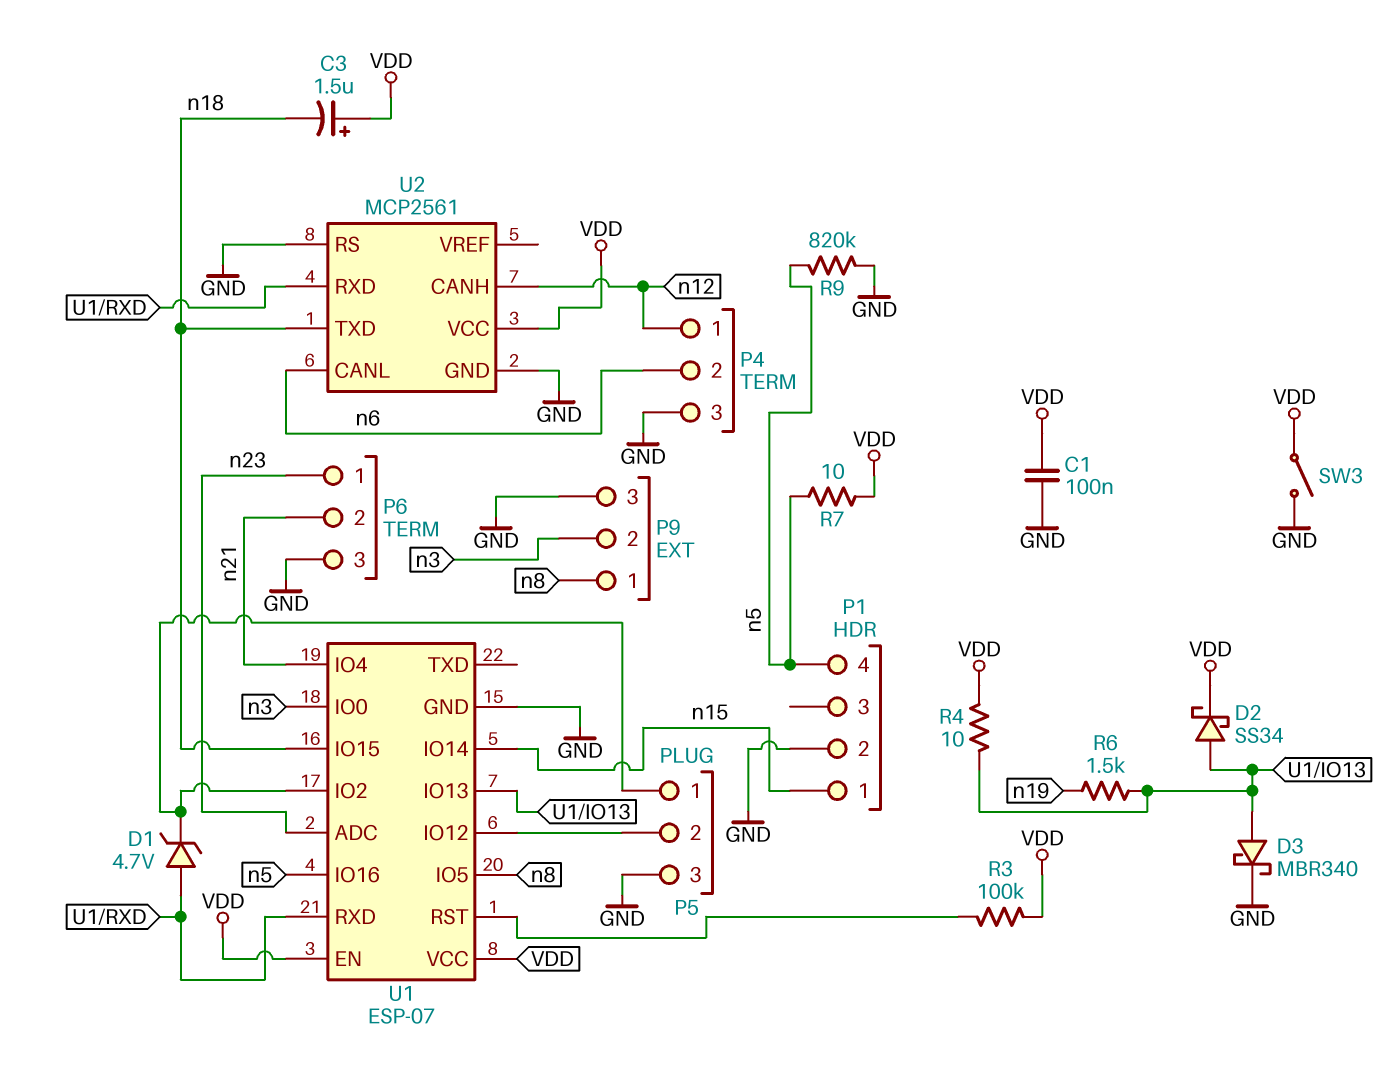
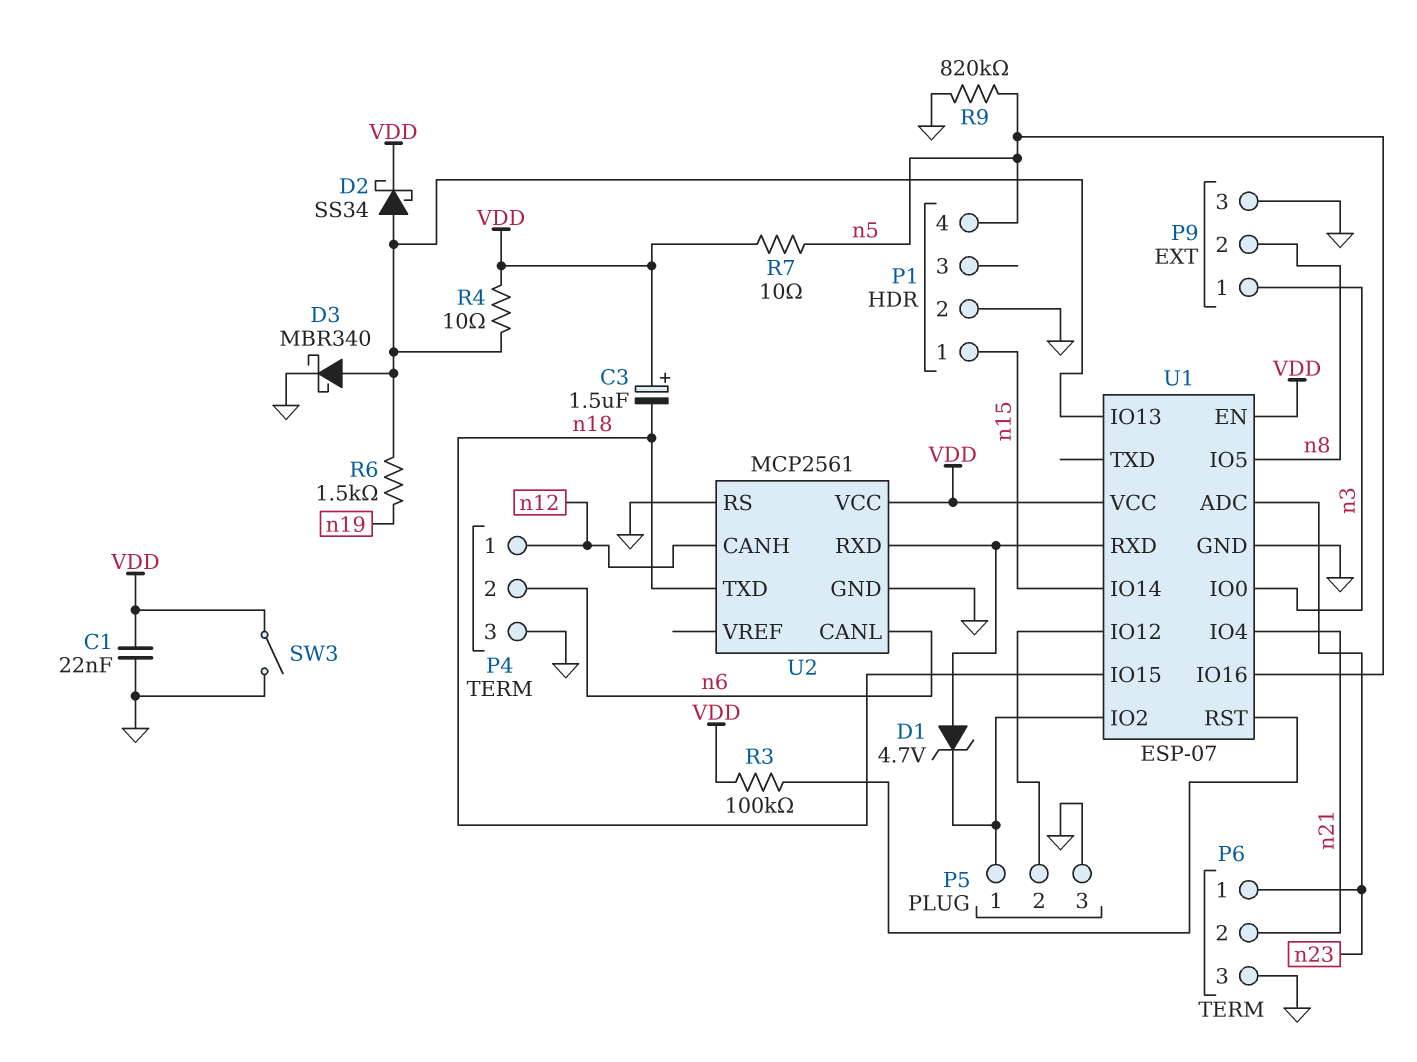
C1: 100nF (GND, VDD) -> 22nF (GND, VDD)
P9 pin 1: n8 -> n3
P9 pin 2: n3 -> n8

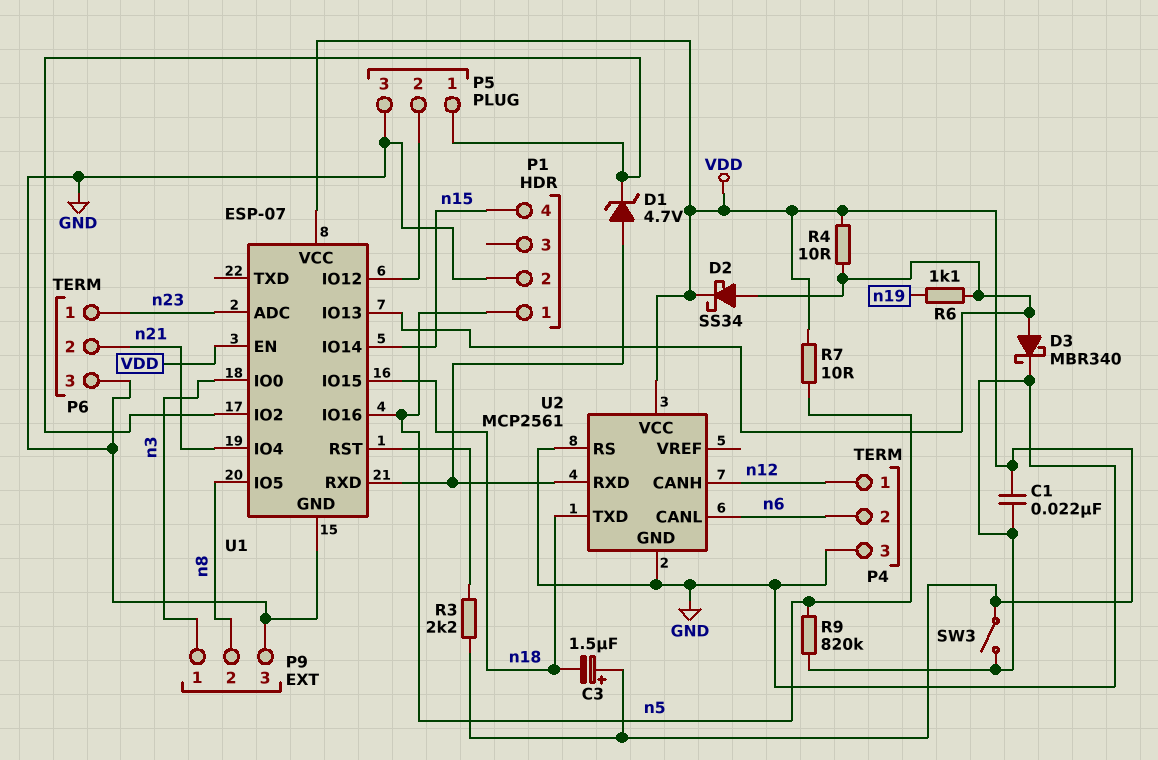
P1 pin 1: n15 -> n5
P1 pin 4: n5 -> n15
R3: 100k (U1/RST, VDD) -> 2.2k (U1/RST, VDD)
R6: 1.5k (U1/IO13, n19) -> 1.1k (U1/IO13, n19)

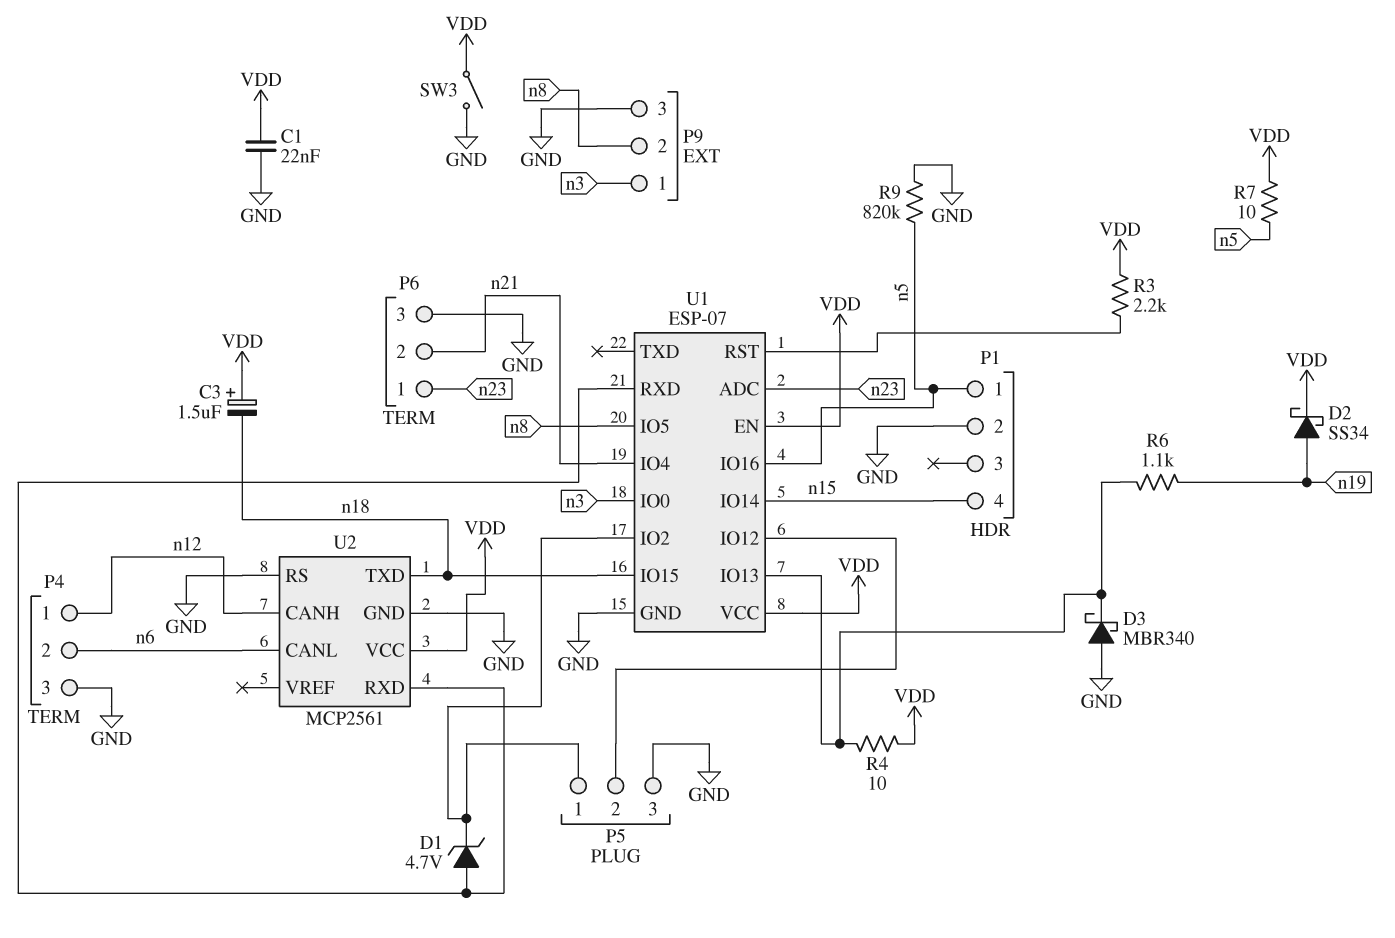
D2: schottky SS34 (A U1/IO13, K VDD) -> schottky SS34 (A n19, K VDD)
D3: schottky MBR340 (A U1/IO13, K GND) -> schottky MBR340 (A GND, K U1/IO13)

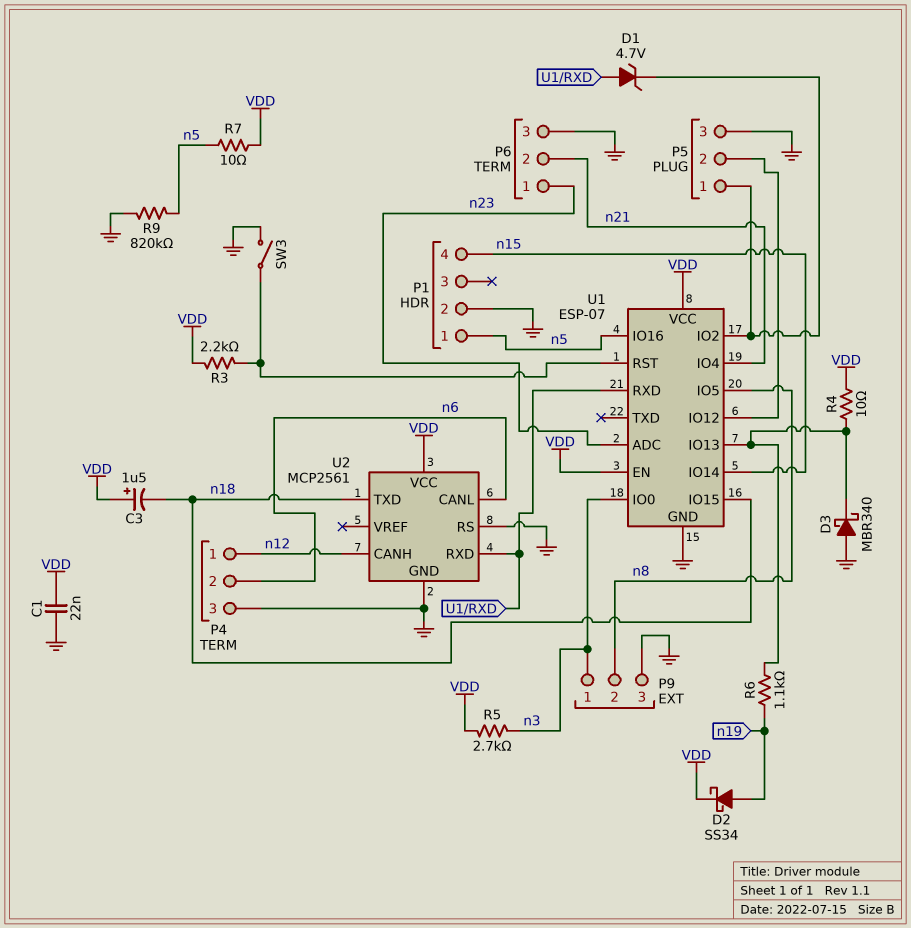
R5: none -> 2.7k (VDD, n3)
SW3: switch (GND, VDD) -> switch (GND, U1/RST)

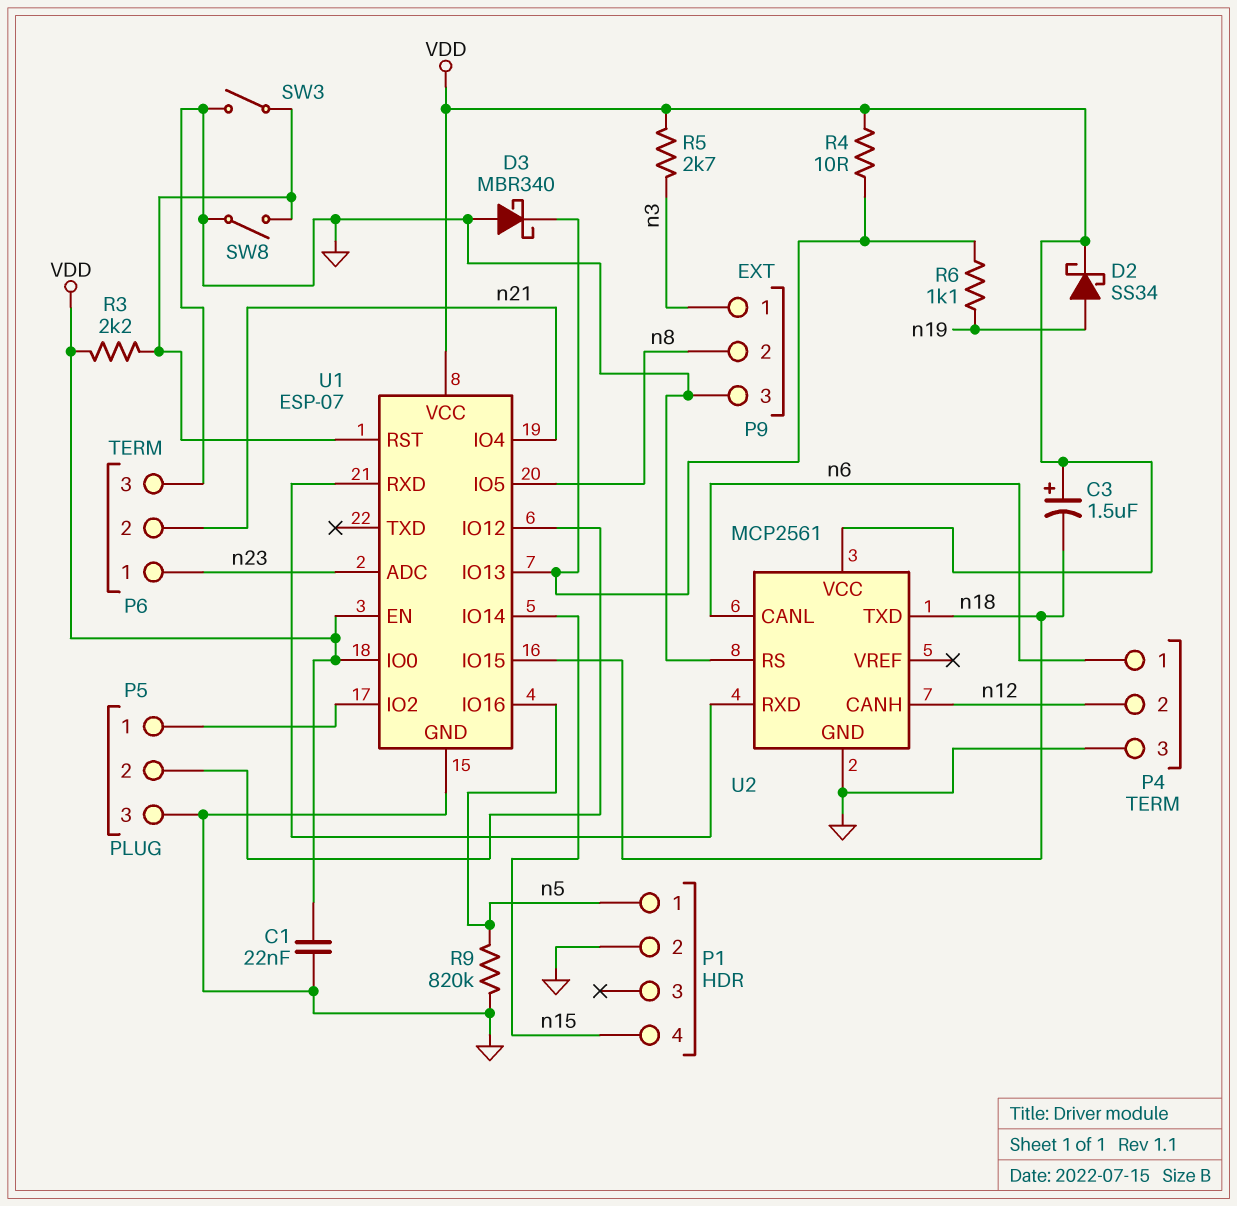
D1: zener 4.7V (A U1/RXD, K P5/1) -> none
P4 pin 1: n12 -> n6
P4 pin 2: n6 -> n12
R7: 10 (VDD, n5) -> none
SW8: none -> switch (GND, U1/RST)
U1 pin IO0: n3 -> VDD

